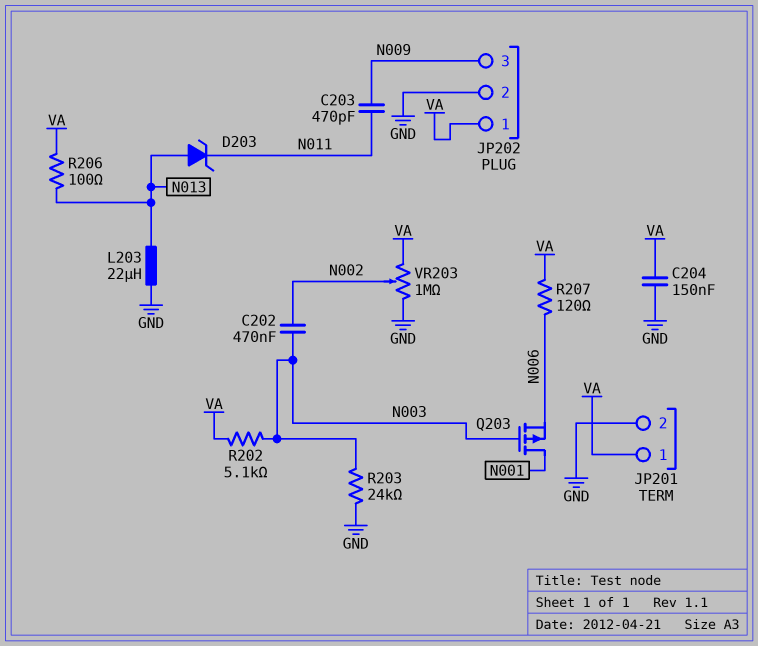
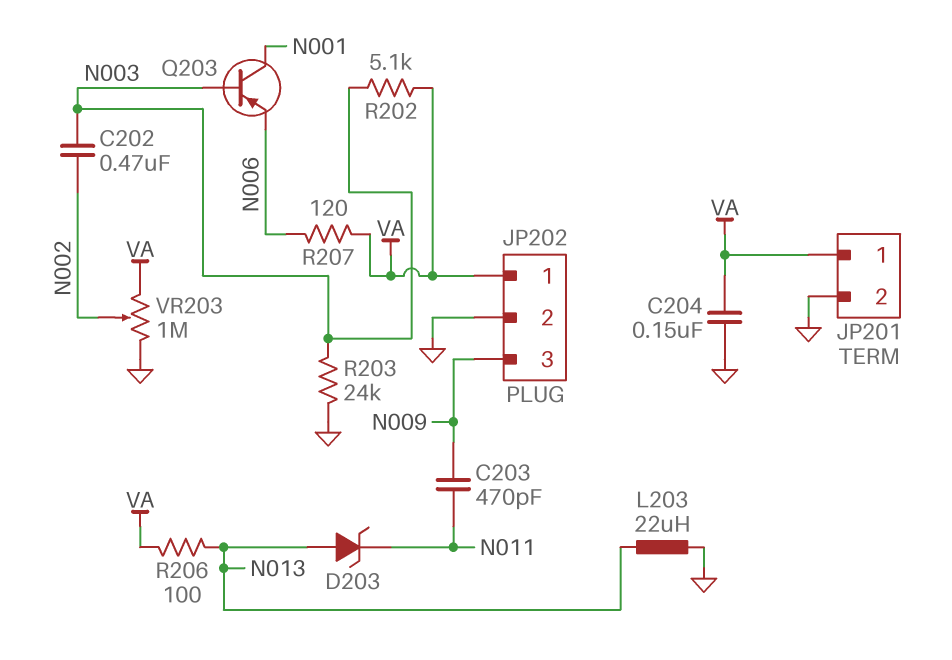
Q203: PMOS (G N003, D N001, S N006) -> PNP (B N003, C N001, E N006)

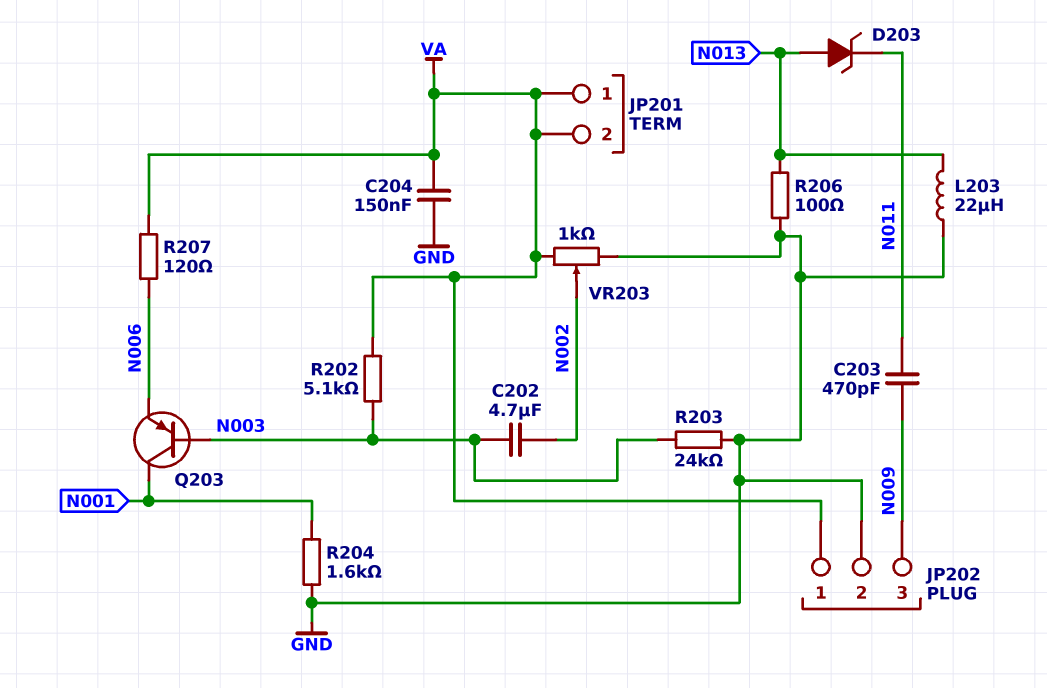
C202: 470nF (N002, N003) -> 4.7uF (N002, N003)
JP201 pin 2: GND -> VA
R204: none -> 1.6k (GND, N001)
R206: 100 (N013, VA) -> 100 (GND, N013)
VR203: 1M (GND, VA, wiper N002) -> 1k (GND, VA, wiper N002)

